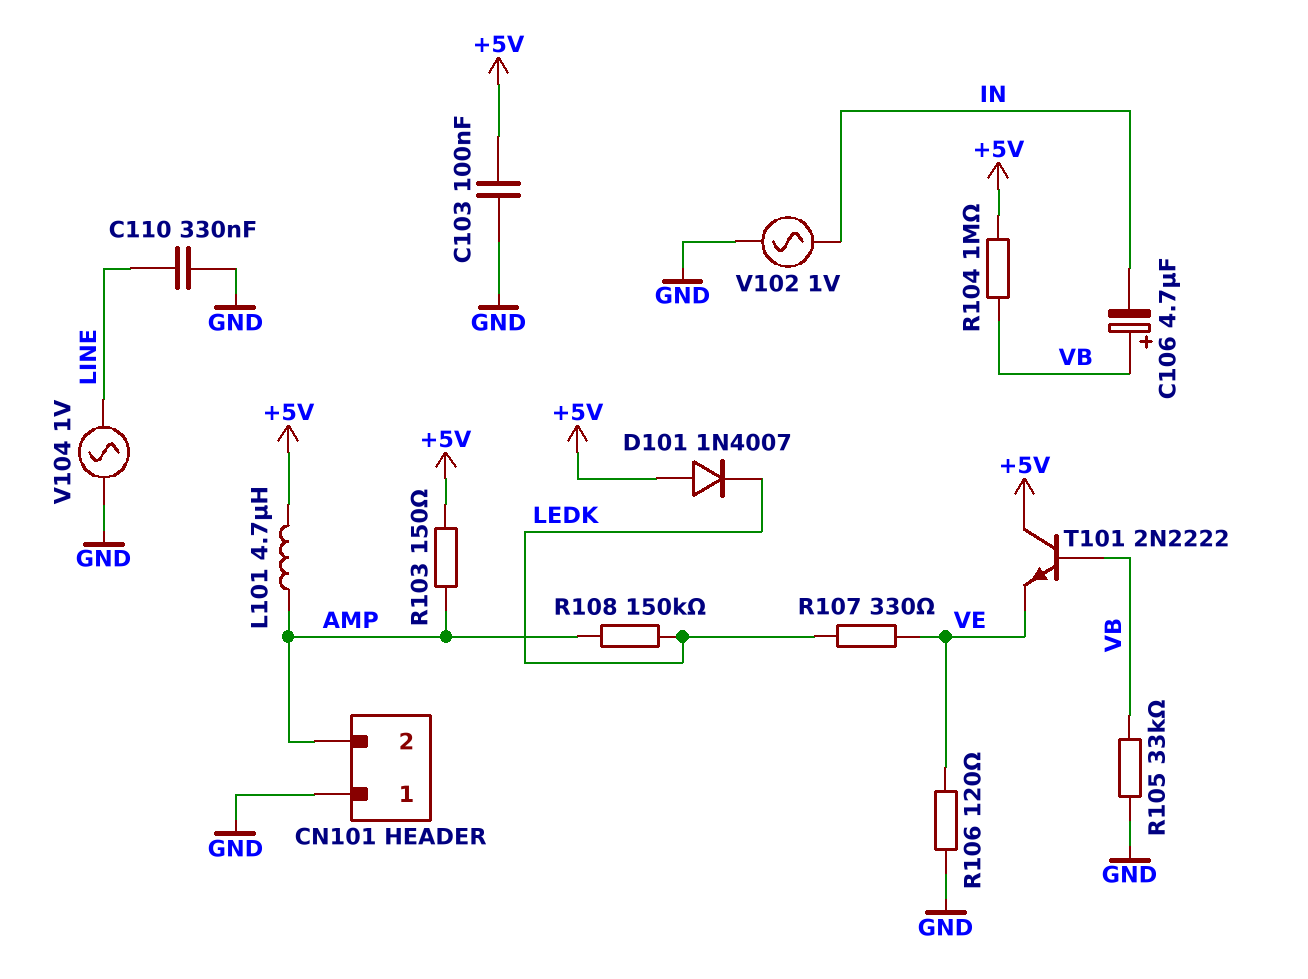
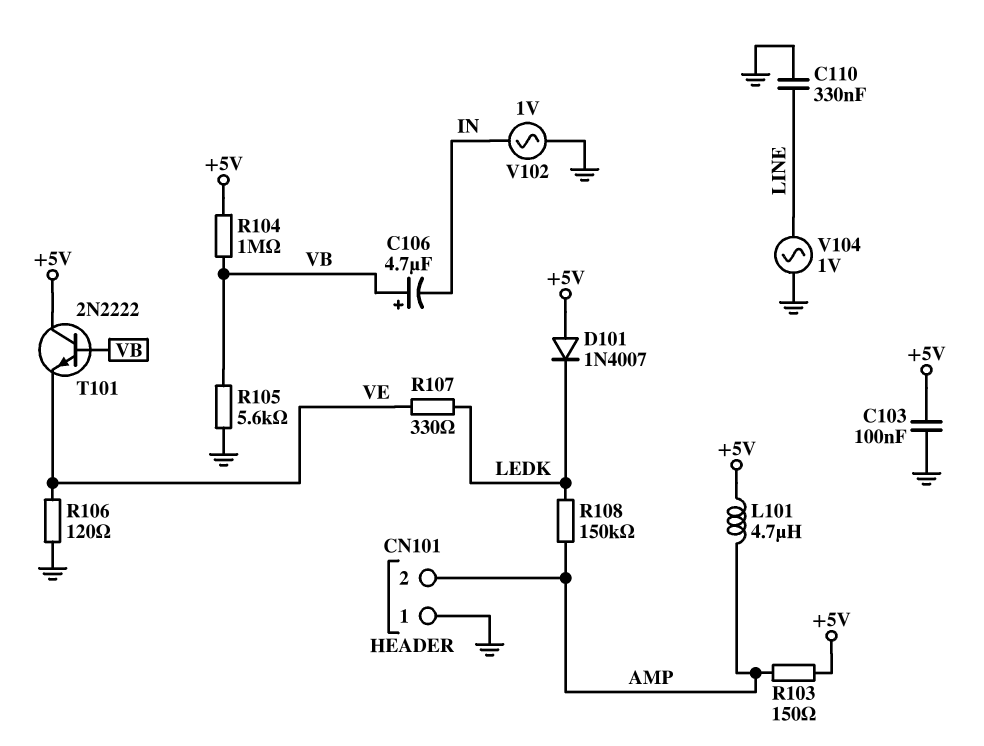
R105: 33k (GND, VB) -> 5.6k (GND, VB)

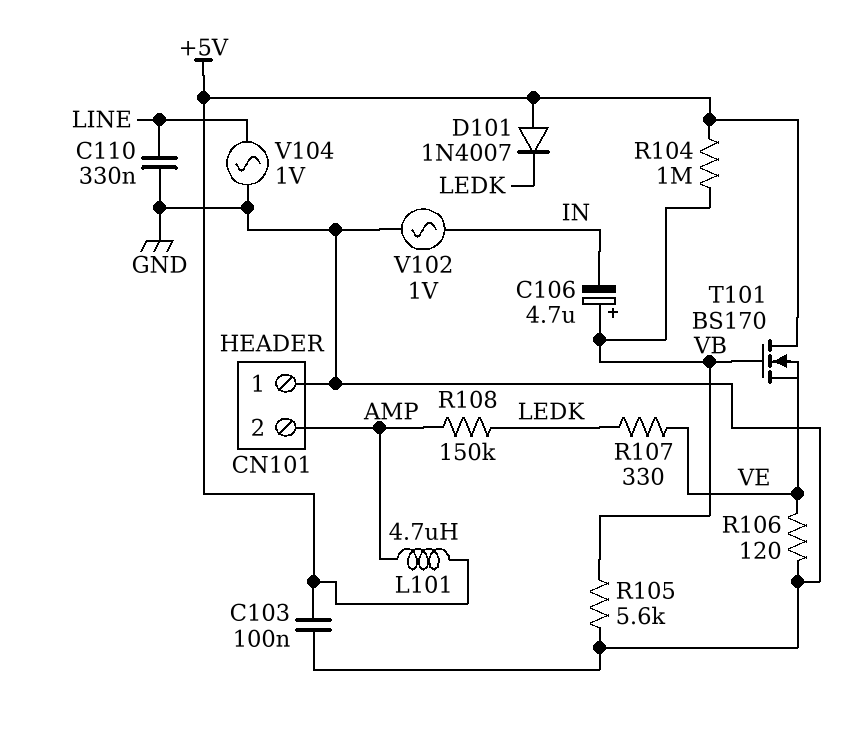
R103: 150 (+5V, AMP) -> none
T101: NPN 2N2222 (B VB, C +5V, E VE) -> NMOS BS170 (G VB, D +5V, S VE)

